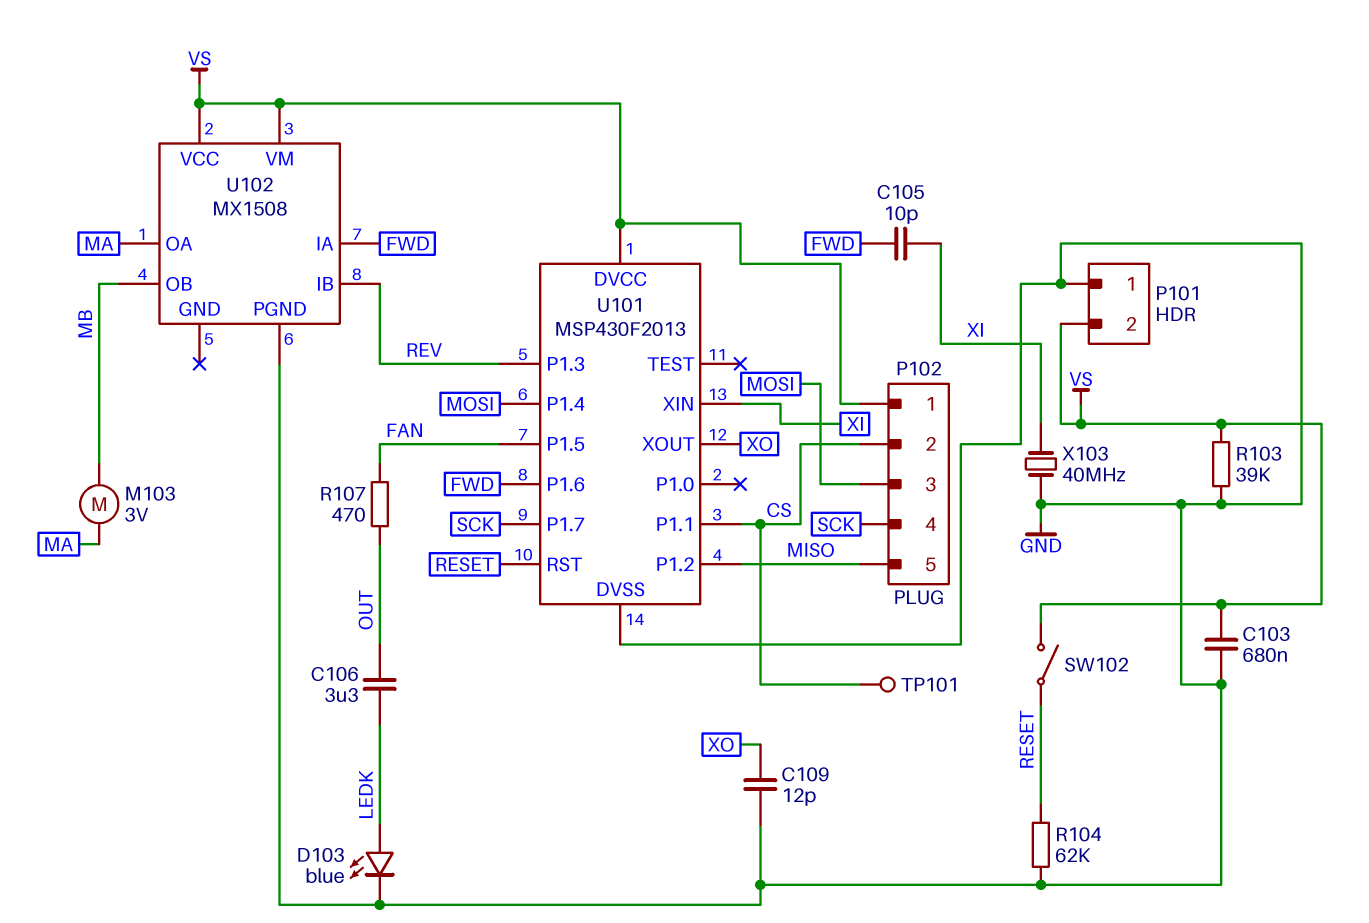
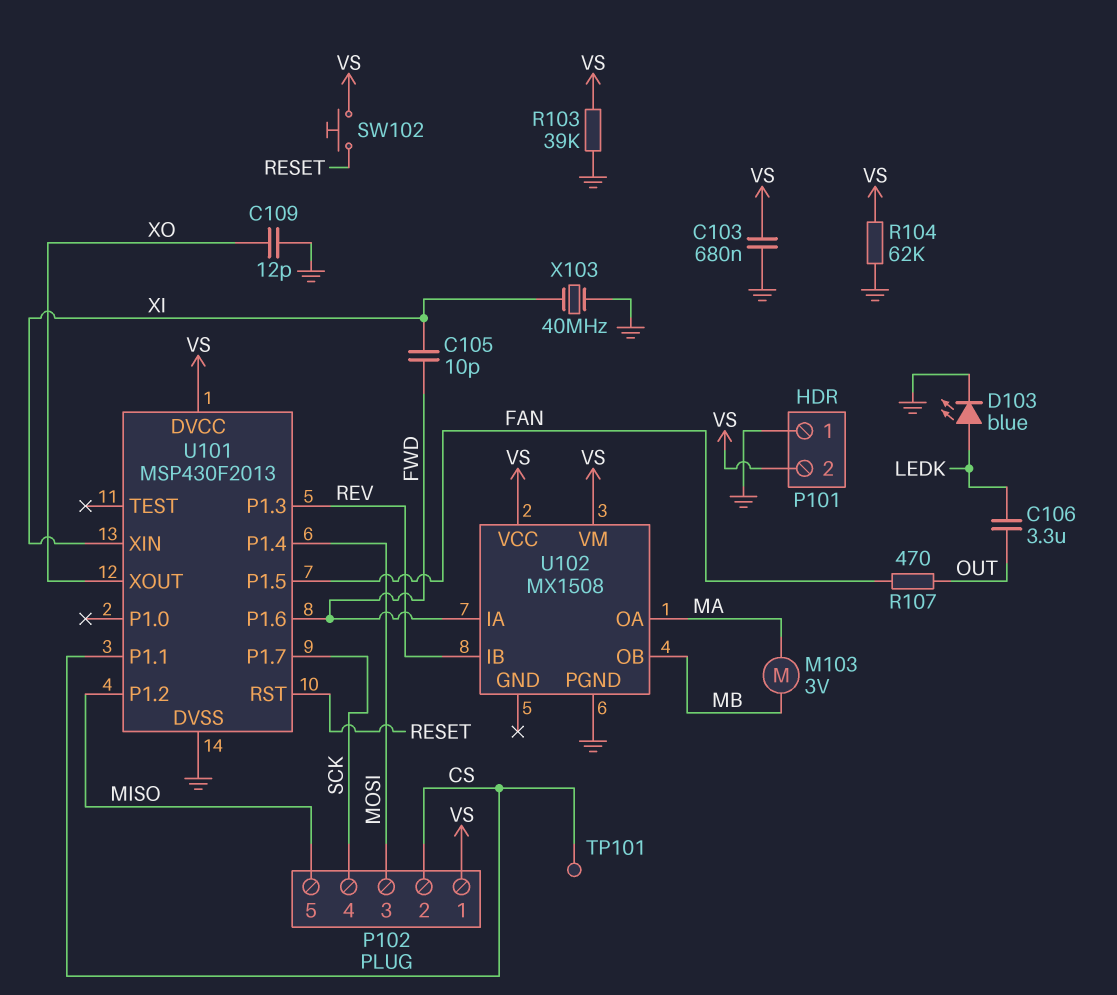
R104: 62k (GND, RESET) -> 62k (GND, VS)
SW102: switch (RESET, VS) -> button (RESET, VS)

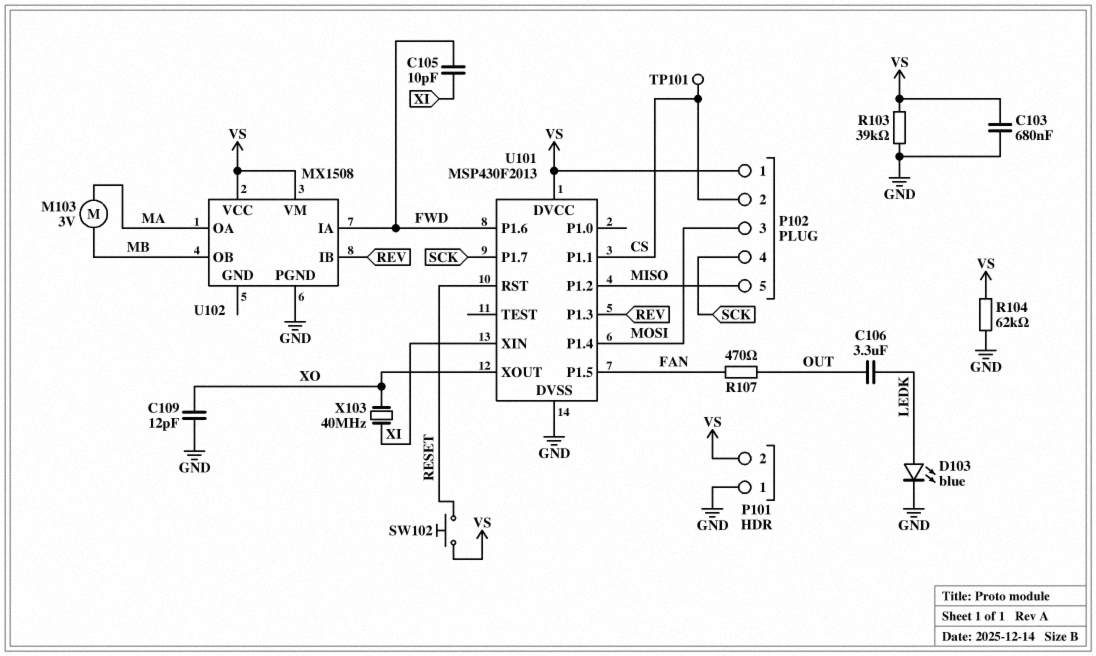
X103: 40MHz (GND, XI) -> 40MHz (XI, XO)

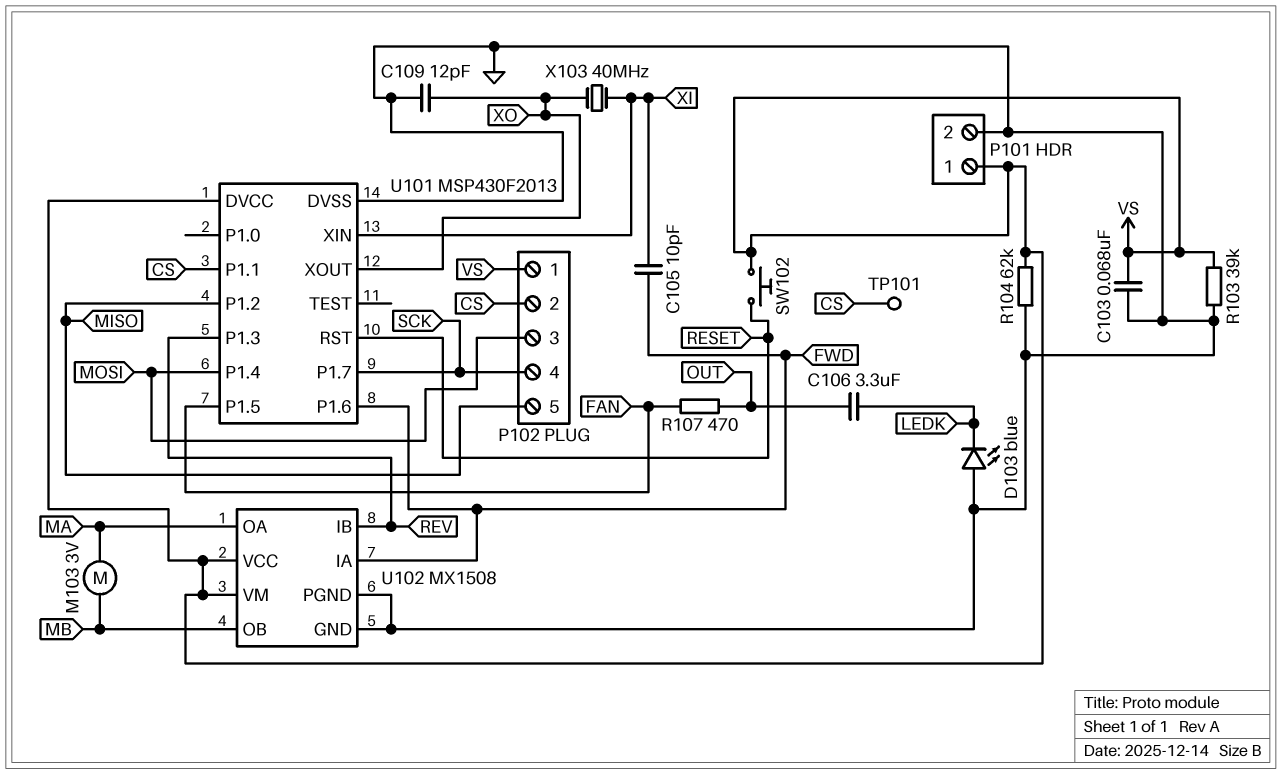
C103: 680nF (GND, VS) -> 68nF (GND, VS)
D103: LED blue (A LEDK, K GND) -> LED blue (A GND, K LEDK)
P101 pin 1: GND -> VS
P101 pin 2: VS -> GND
U102 pin GND: none -> GND

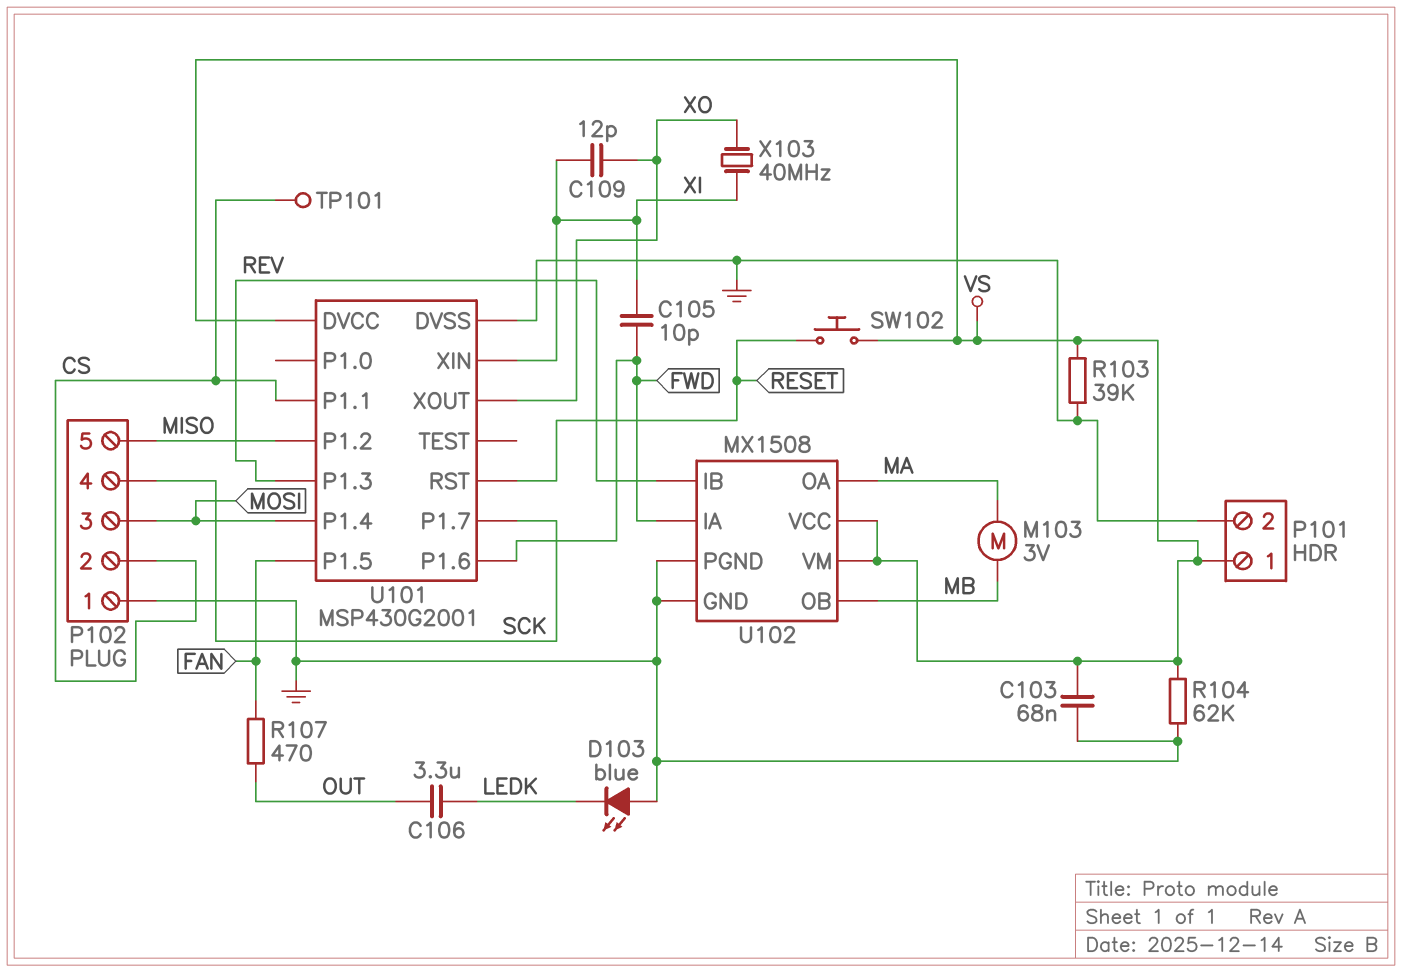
C109: 12pF (GND, XO) -> 12pF (XI, XO)
P102 pin 1: VS -> GND
U101: MSP430F2013 -> MSP430G2001

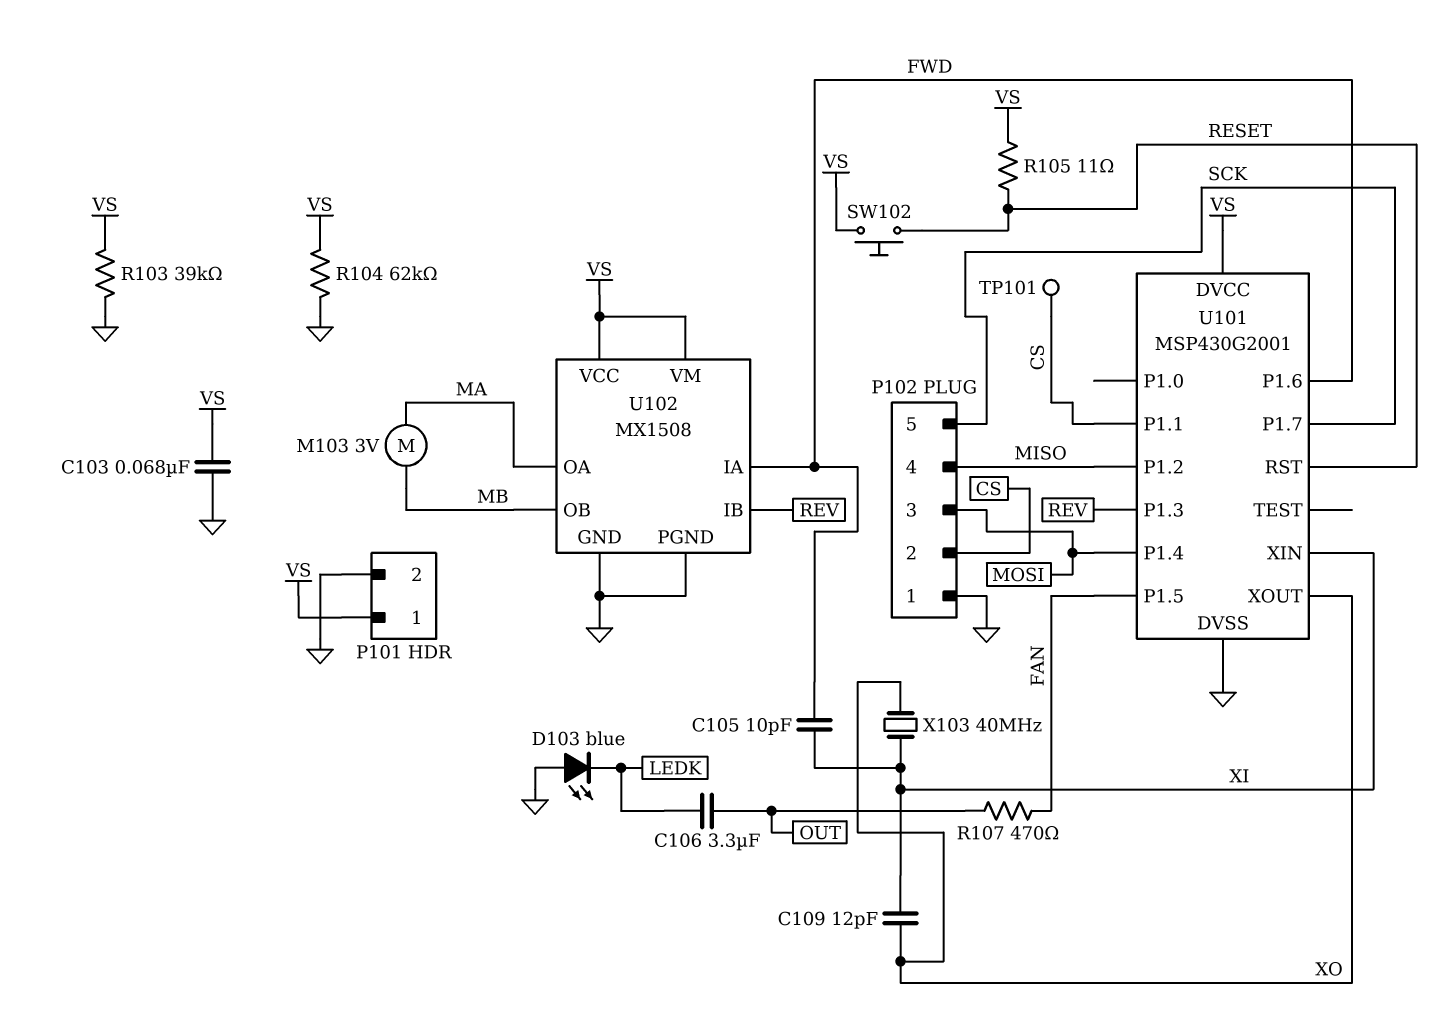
P102 pin 4: SCK -> MISO
P102 pin 5: MISO -> SCK
R105: none -> 11 (RESET, VS)

